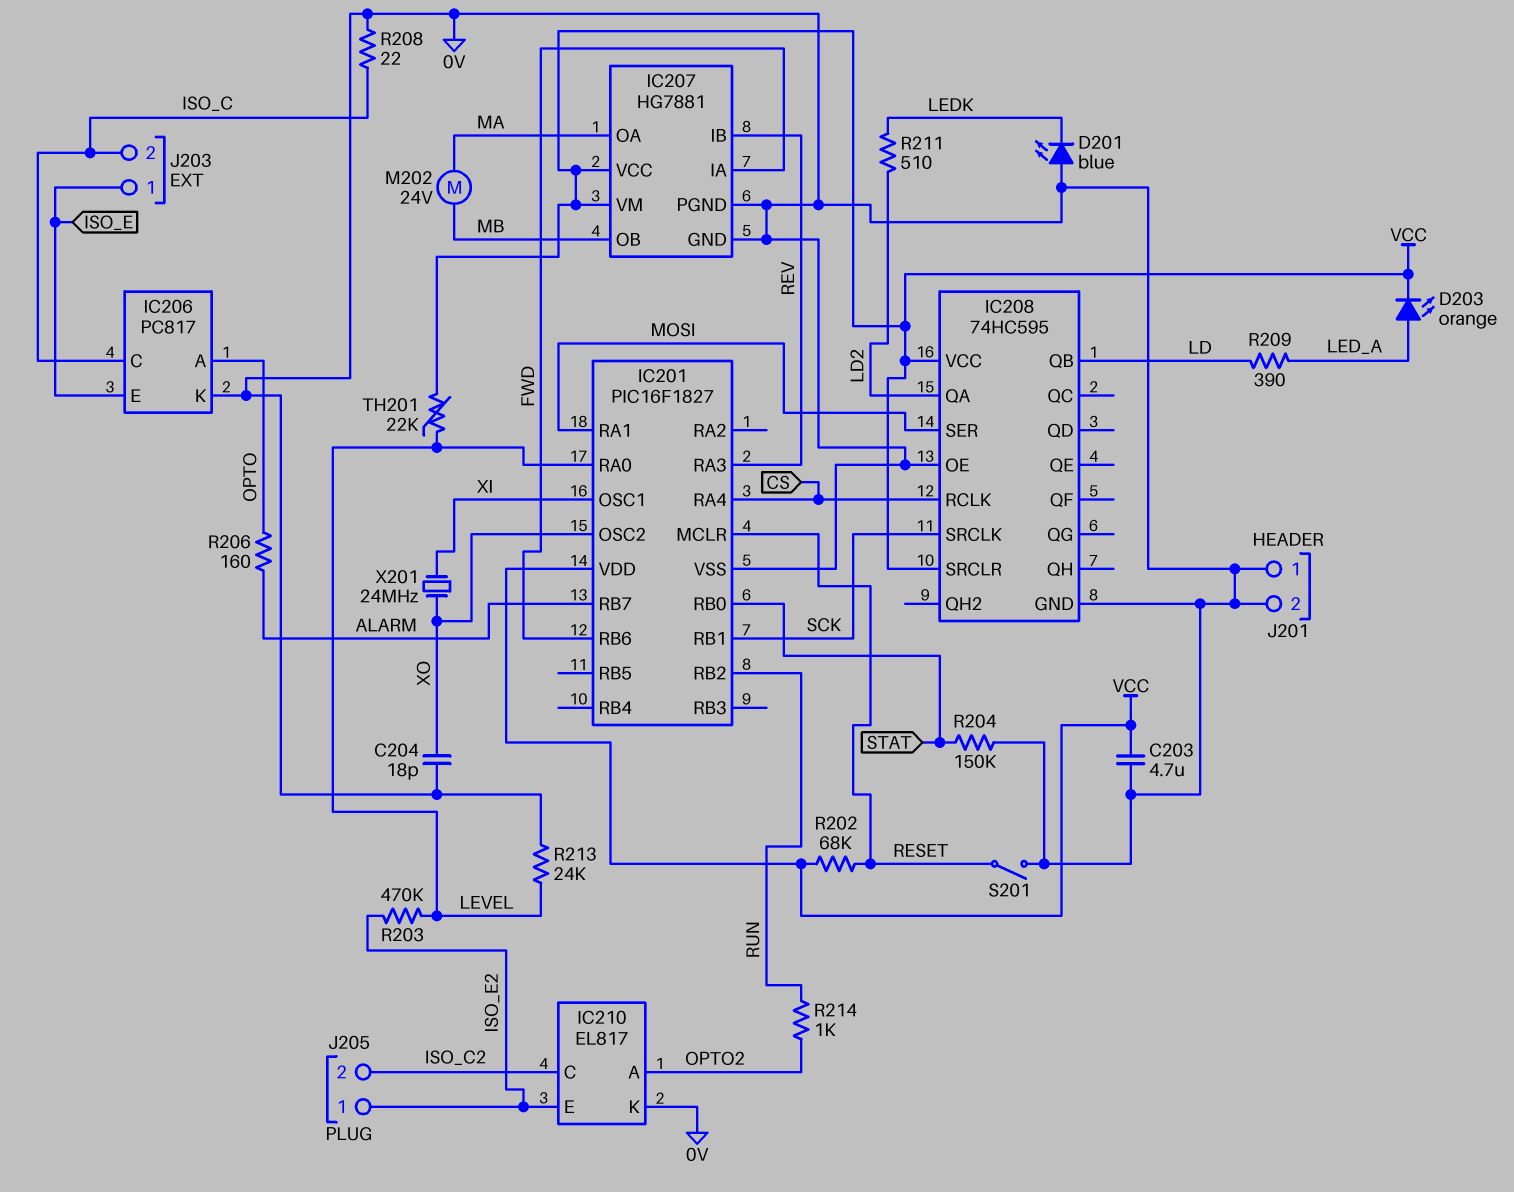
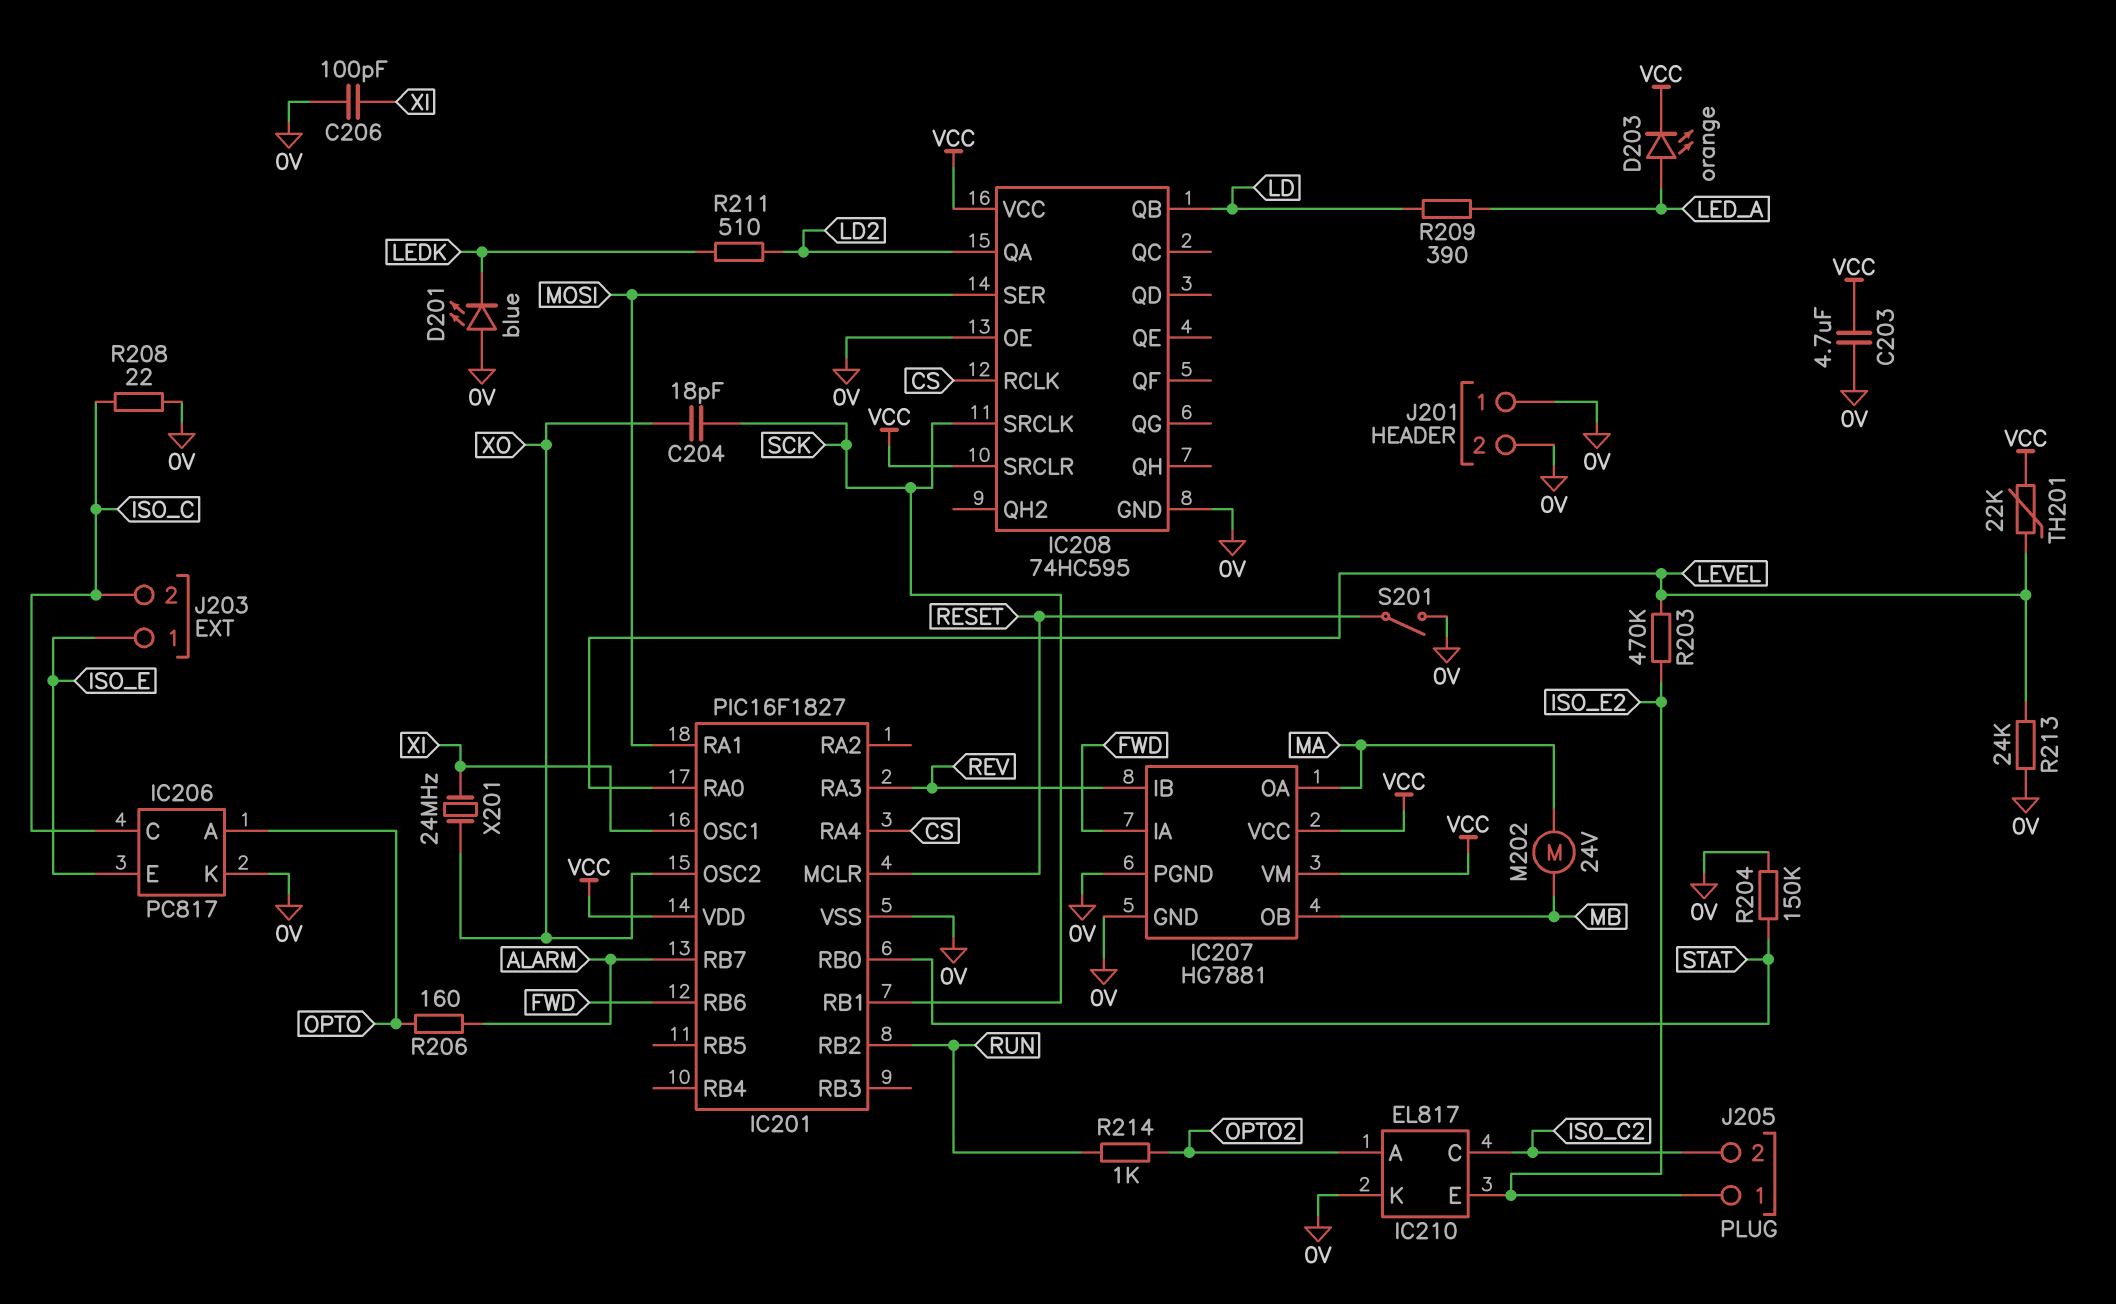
C204: 18pF (0V, XO) -> 18pF (SCK, XO)
C206: none -> 100pF (0V, XI)
R202: 68k (RESET, VCC) -> none

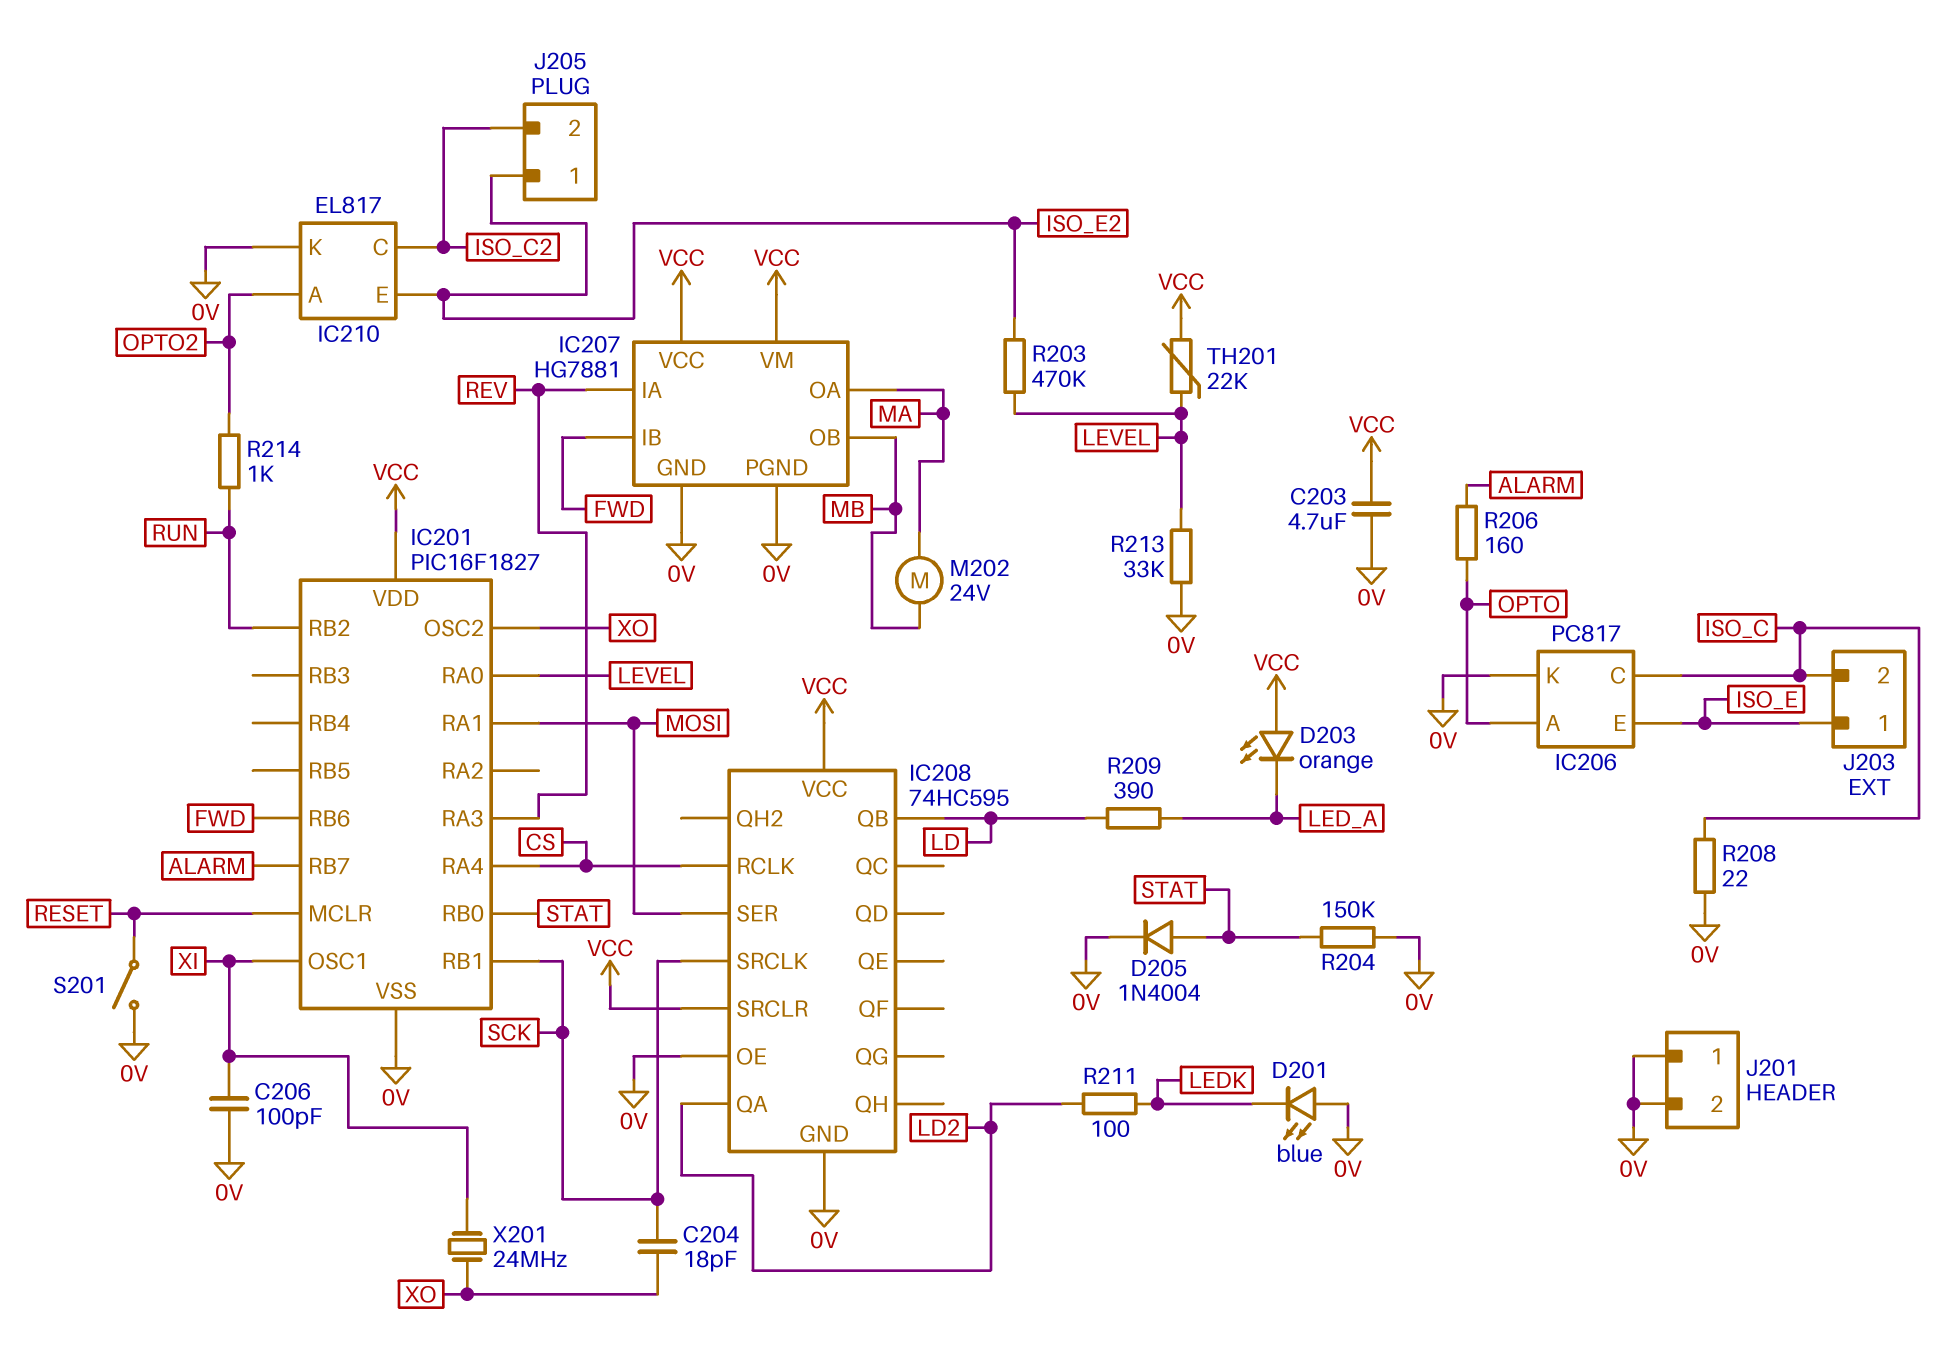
D203: LED orange (A LED_A, K VCC) -> LED orange (A VCC, K LED_A)
D205: none -> diode 1N4004 (A STAT, K 0V)
IC207 pin IA: FWD -> REV
IC207 pin IB: REV -> FWD
R211: 510 (LD2, LEDK) -> 100 (LD2, LEDK)
R213: 24k (0V, LEVEL) -> 33k (0V, LEVEL)

